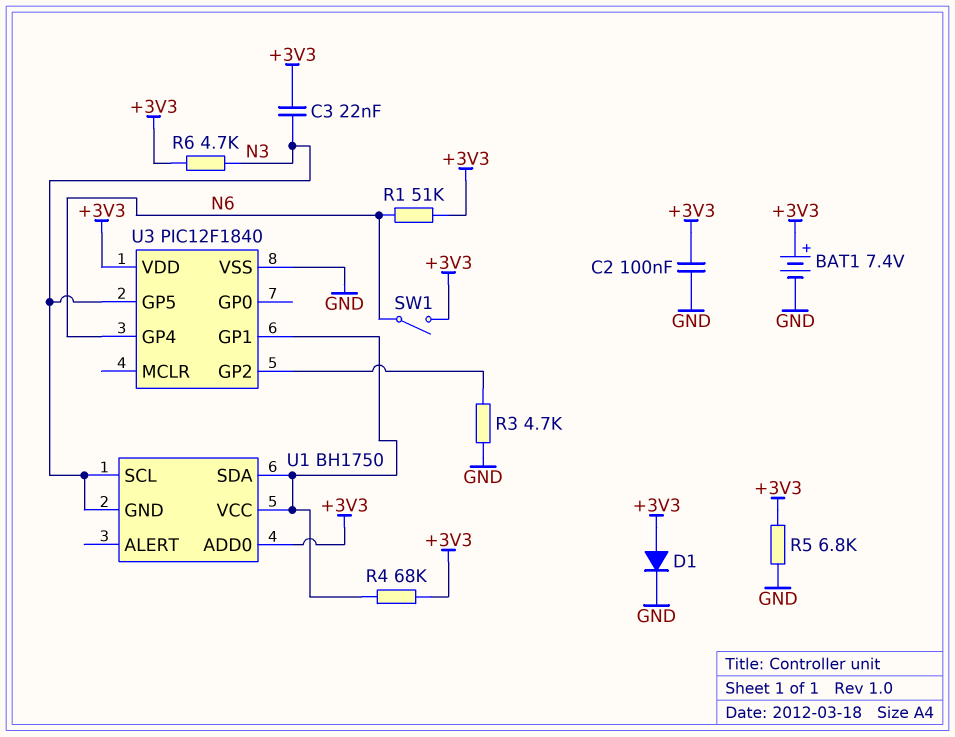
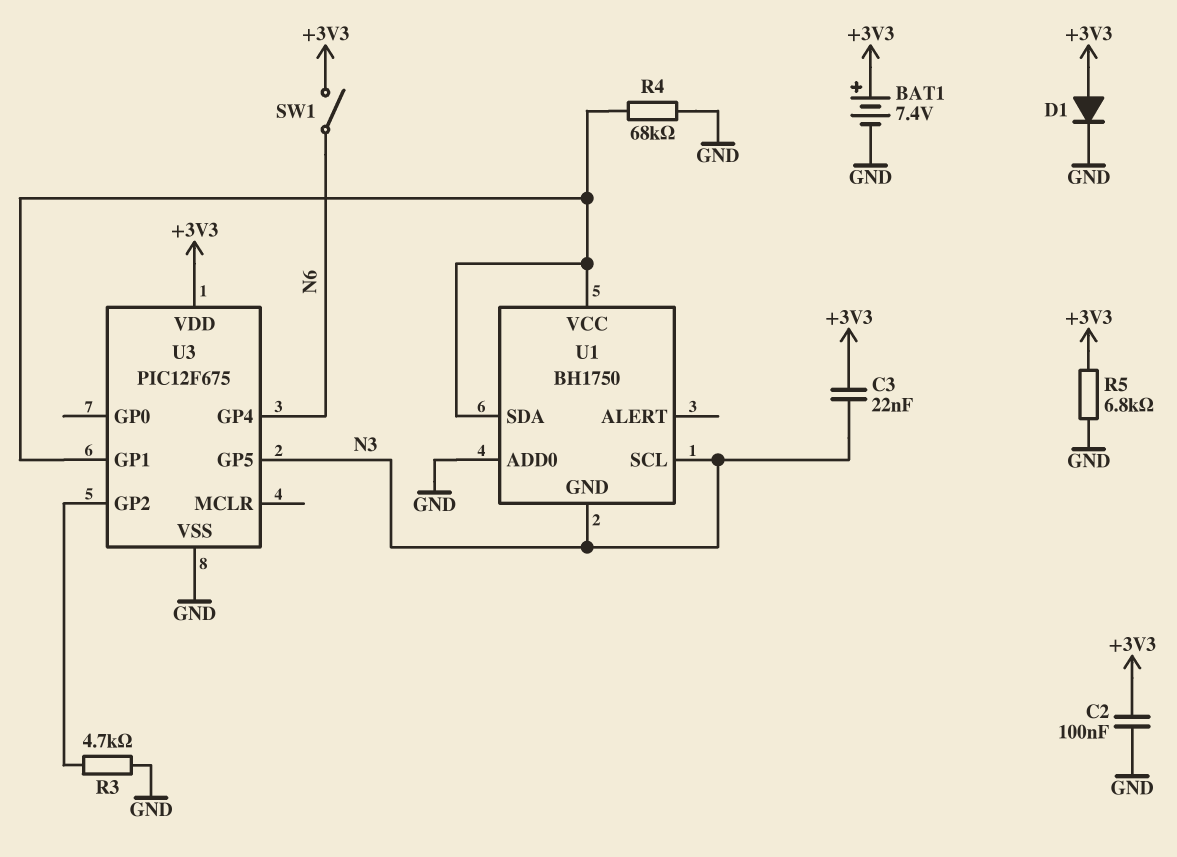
R1: 51k (+3V3, N6) -> none
R4: 68k (+3V3, U1/SDA) -> 68k (GND, U1/SDA)
R6: 4.7k (+3V3, N3) -> none
U1 pin ADD0: +3V3 -> GND
U3: PIC12F1840 -> PIC12F675

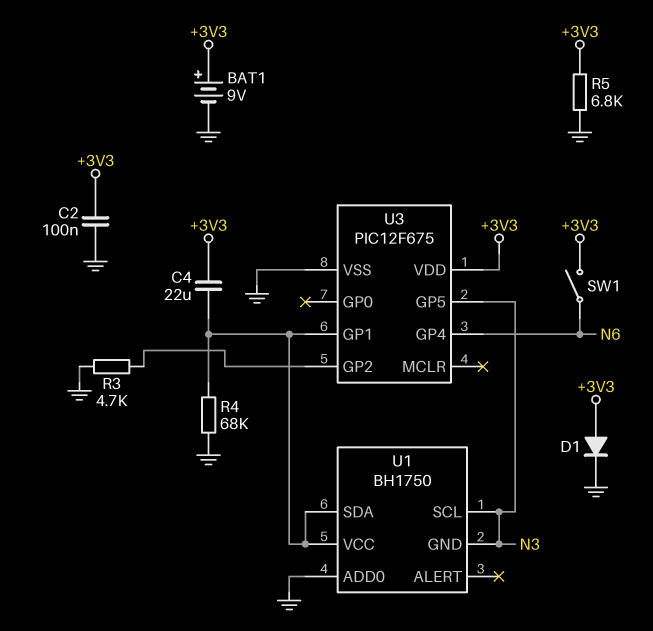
BAT1: 7.4V (plus +3V3, minus GND) -> 9V (plus +3V3, minus GND)
C3: 22nF (+3V3, N3) -> none
C4: none -> 22uF (+3V3, U1/SDA)

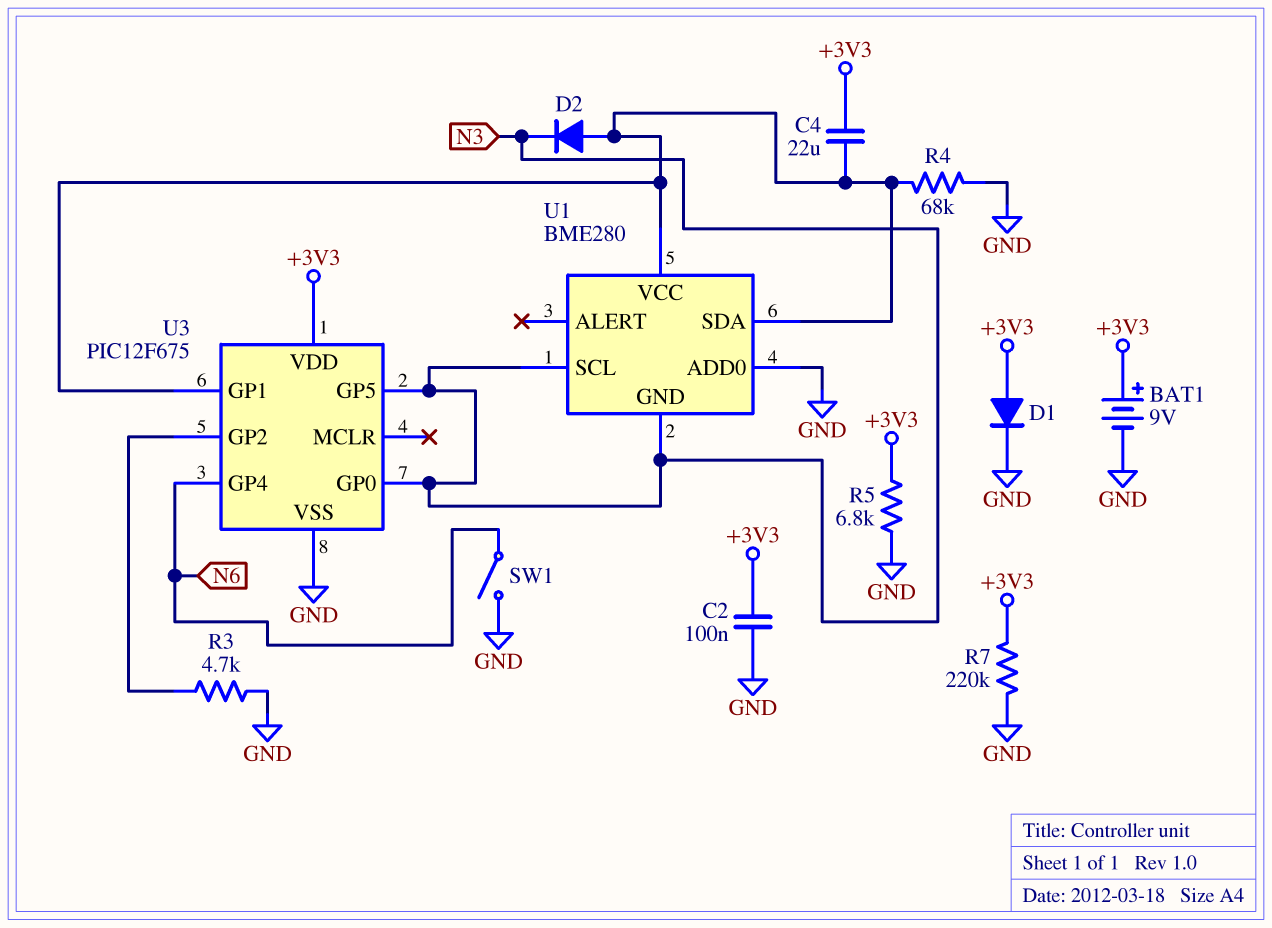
D2: none -> diode (A U1/SDA, K N3)
R7: none -> 220k (+3V3, GND)
SW1: switch (+3V3, N6) -> switch (GND, N6)
U1: BH1750 -> BME280
U3 pin GP0: none -> N3

